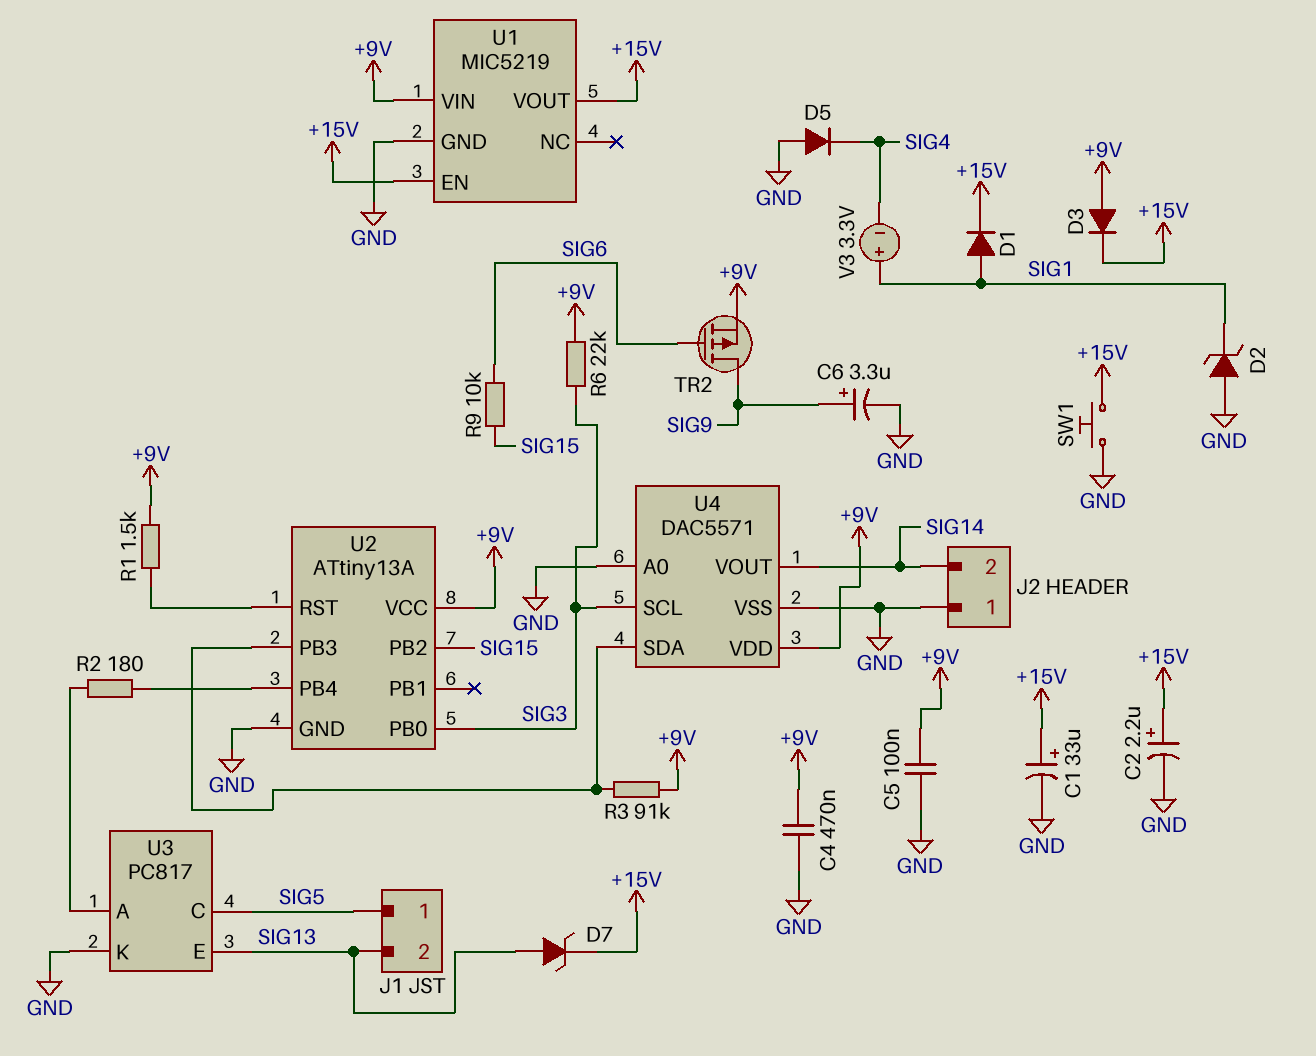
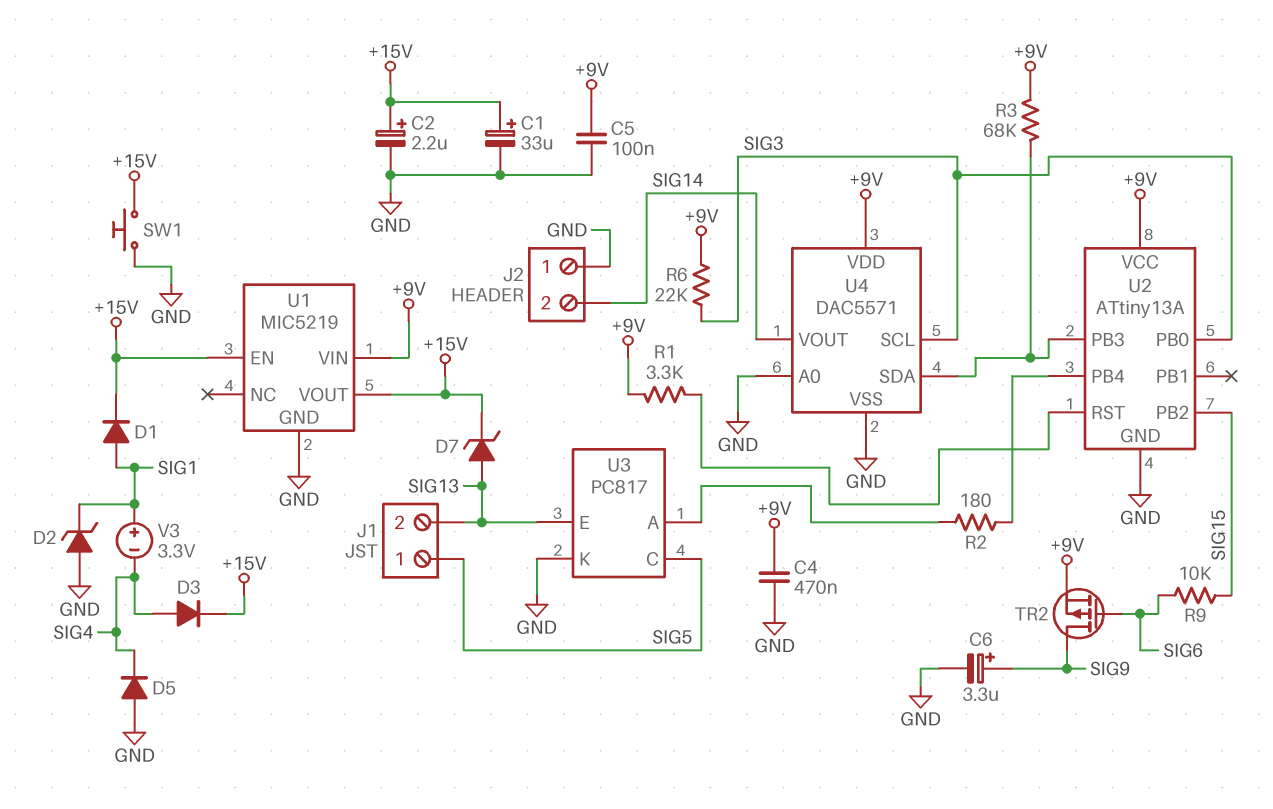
D3: diode (A +9V, K +15V) -> diode (A SIG4, K +15V)
R1: 1.5k (+9V, U2/RST) -> 3.3k (+9V, U2/RST)
R3: 91k (+9V, U2/PB3) -> 68k (+9V, U2/PB3)

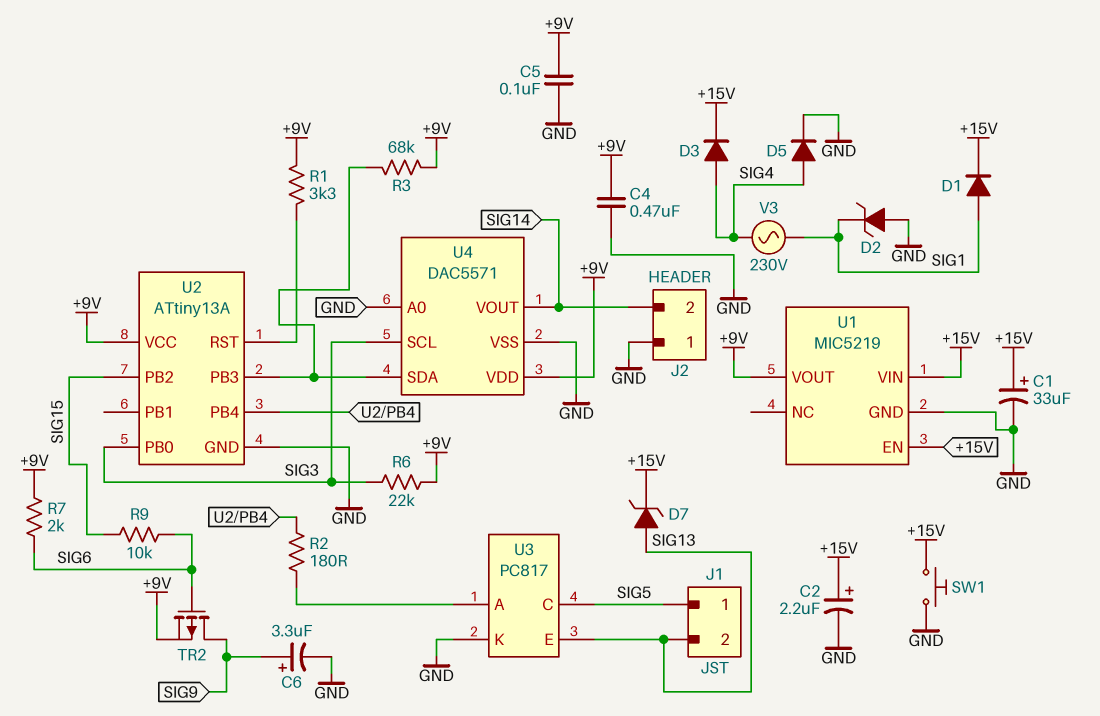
D5: diode (A GND, K SIG4) -> diode (A SIG4, K GND)
R7: none -> 2k (+9V, SIG6)
U1 pin VIN: +9V -> +15V
U1 pin VOUT: +15V -> +9V
V3: 3.3V (plus SIG1, minus SIG4) -> AC 230V (SIG1, SIG4)

